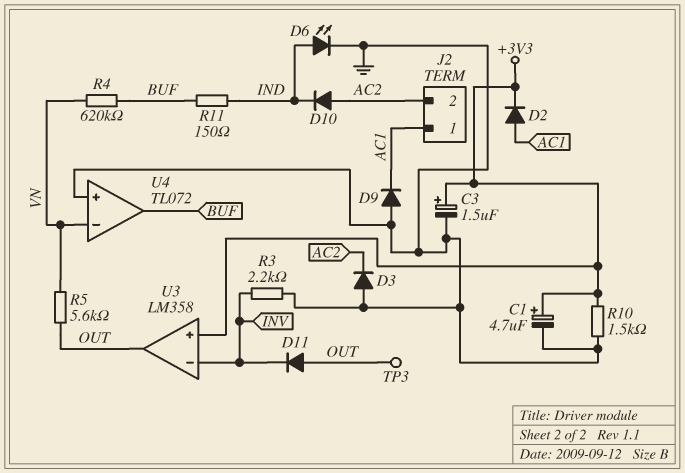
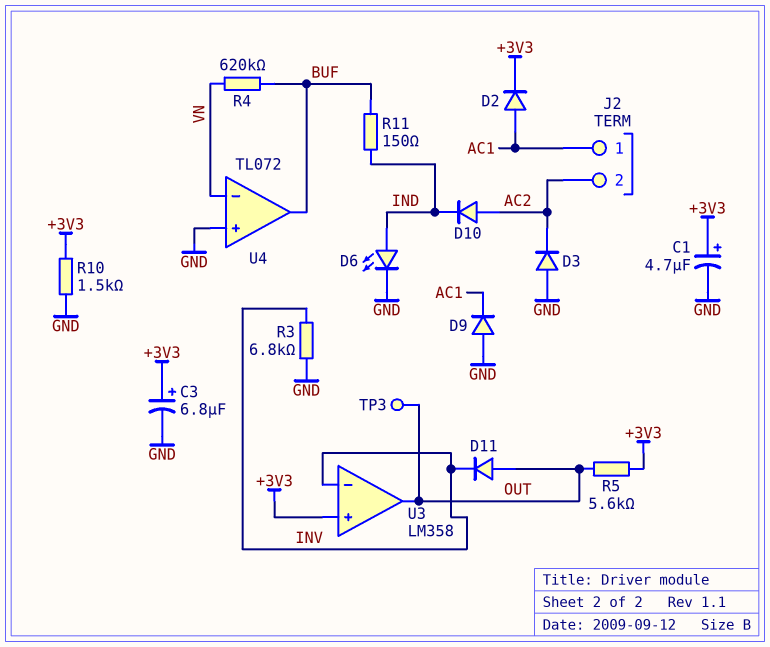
C3: 1.5uF (plus +3V3, minus GND) -> 6.8uF (plus +3V3, minus GND)
R3: 2.2k (GND, INV) -> 6.8k (GND, INV)
R5: 5.6k (OUT, VN) -> 5.6k (+3V3, OUT)

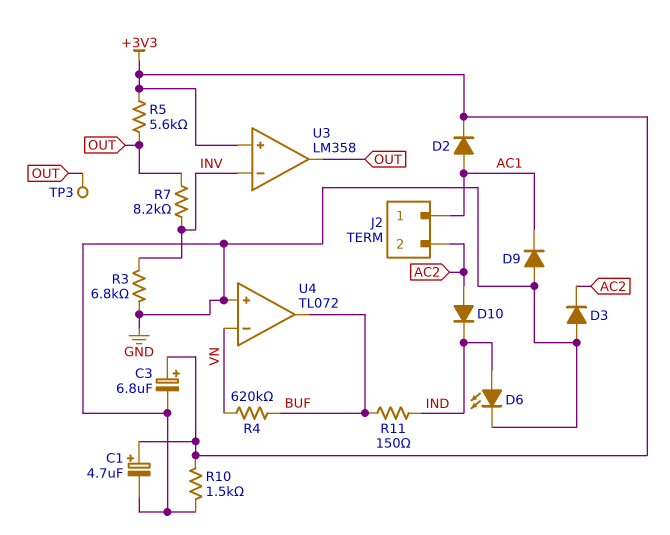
D11: diode (A OUT, K INV) -> none
R7: none -> 8.2k (INV, OUT)

